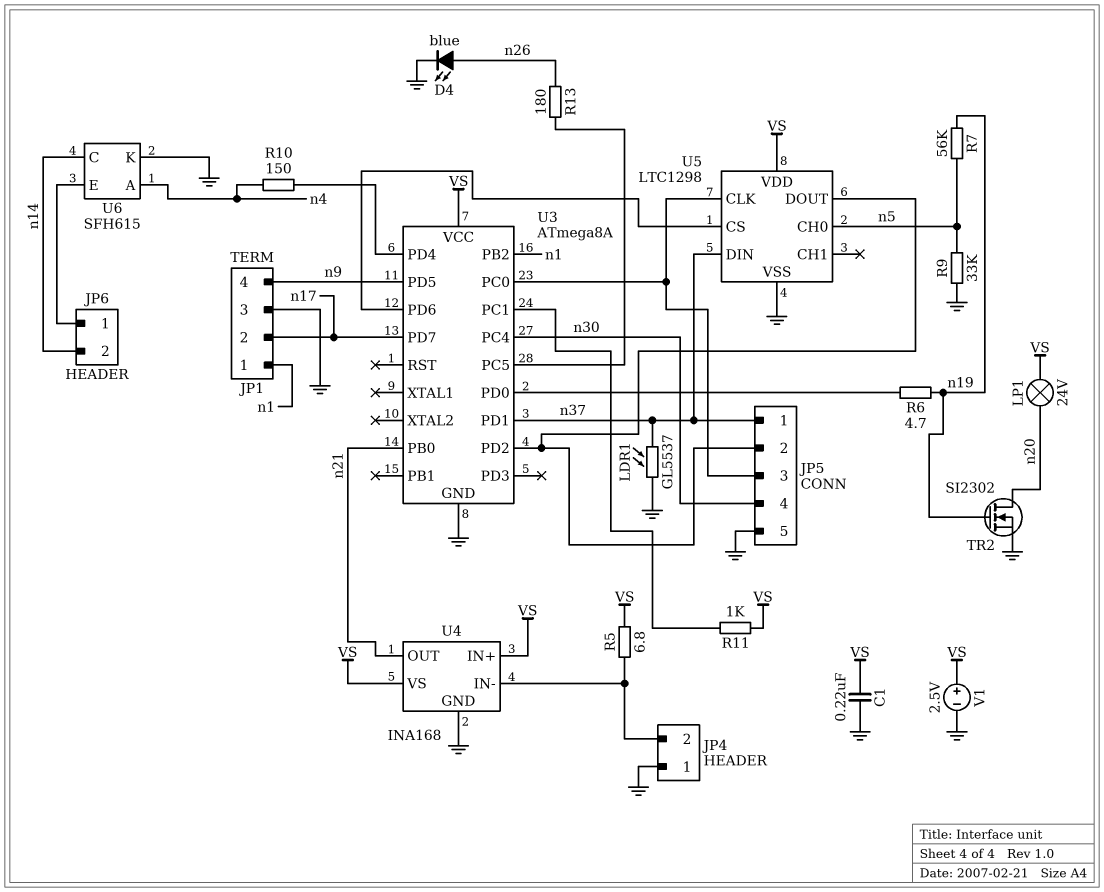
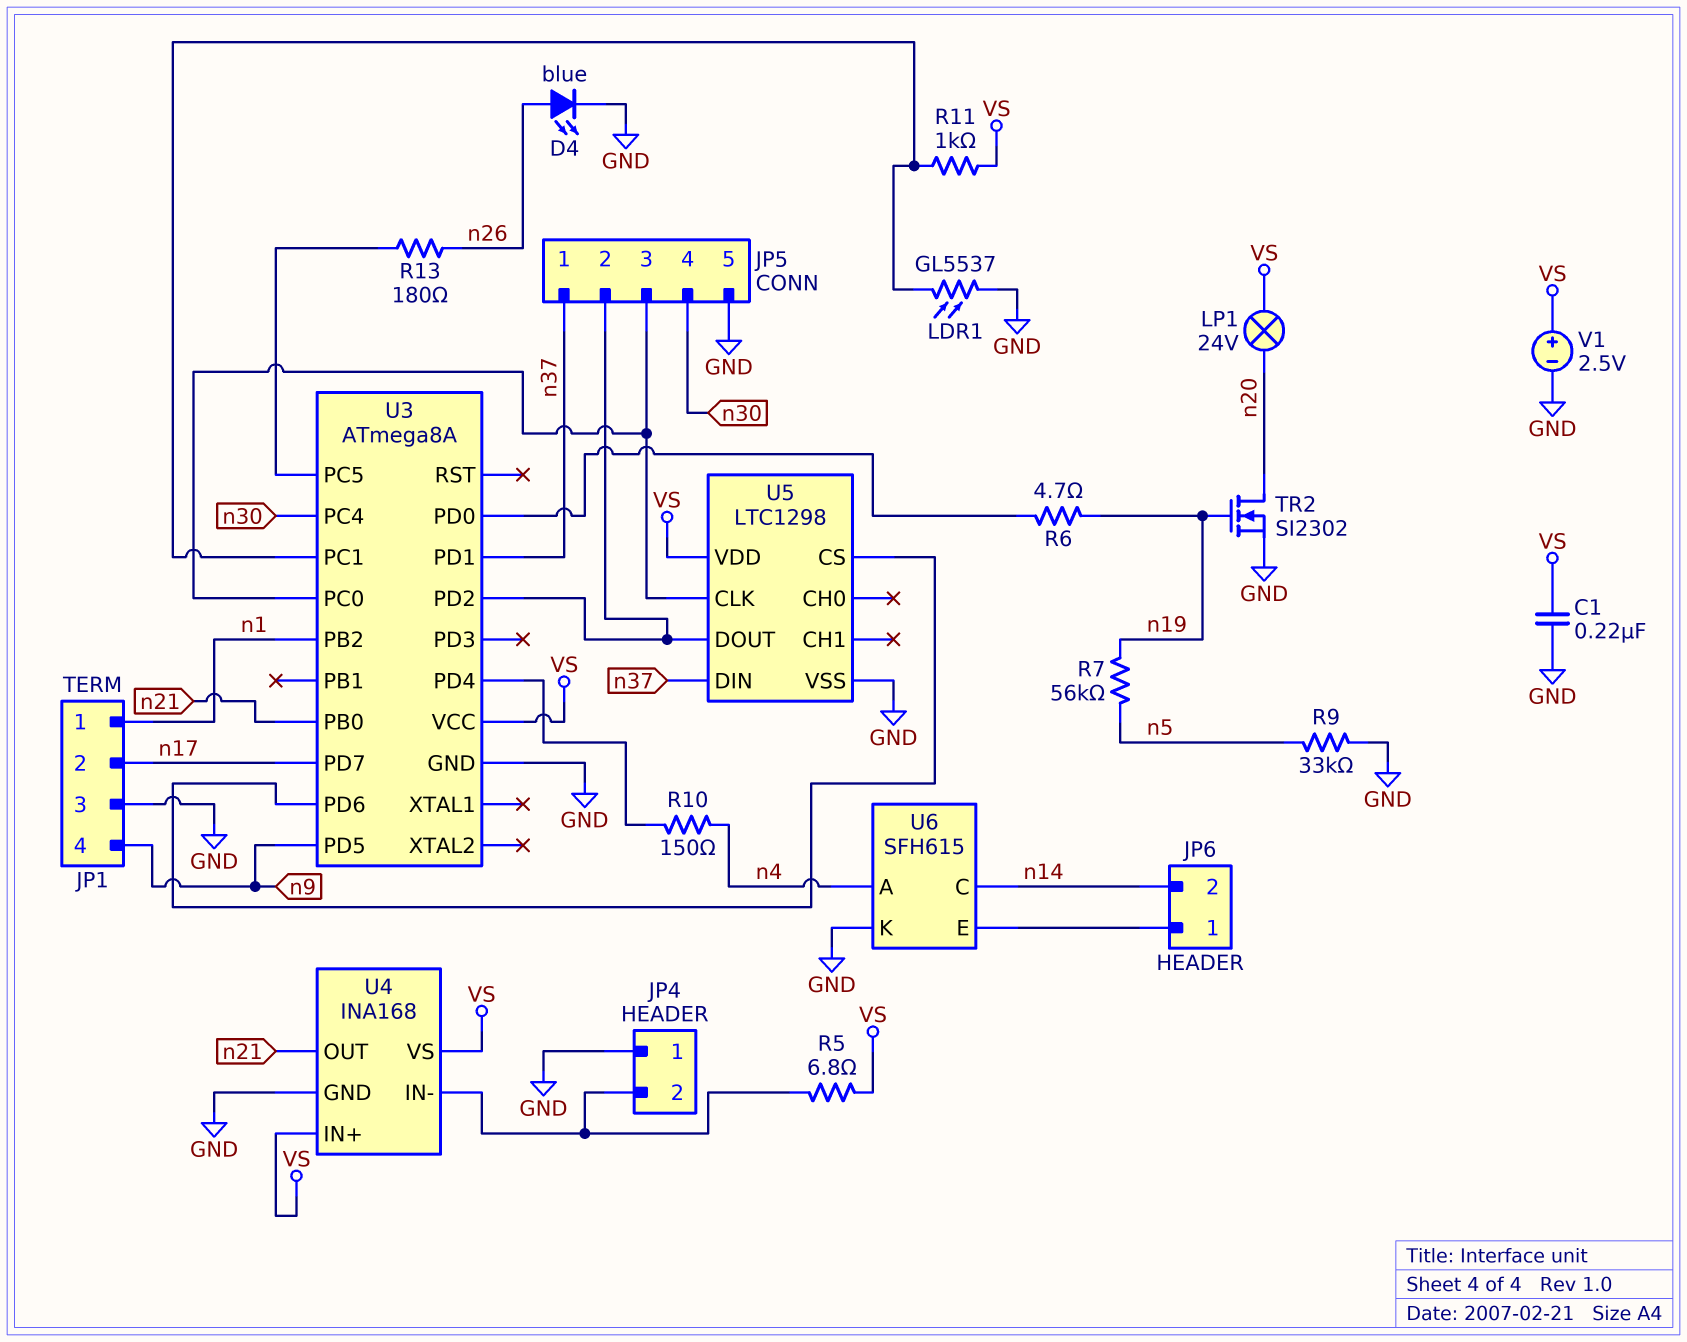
LDR1: GL5537 (GND, n37) -> GL5537 (GND, U3/PC1)
U5 pin CH0: n5 -> none

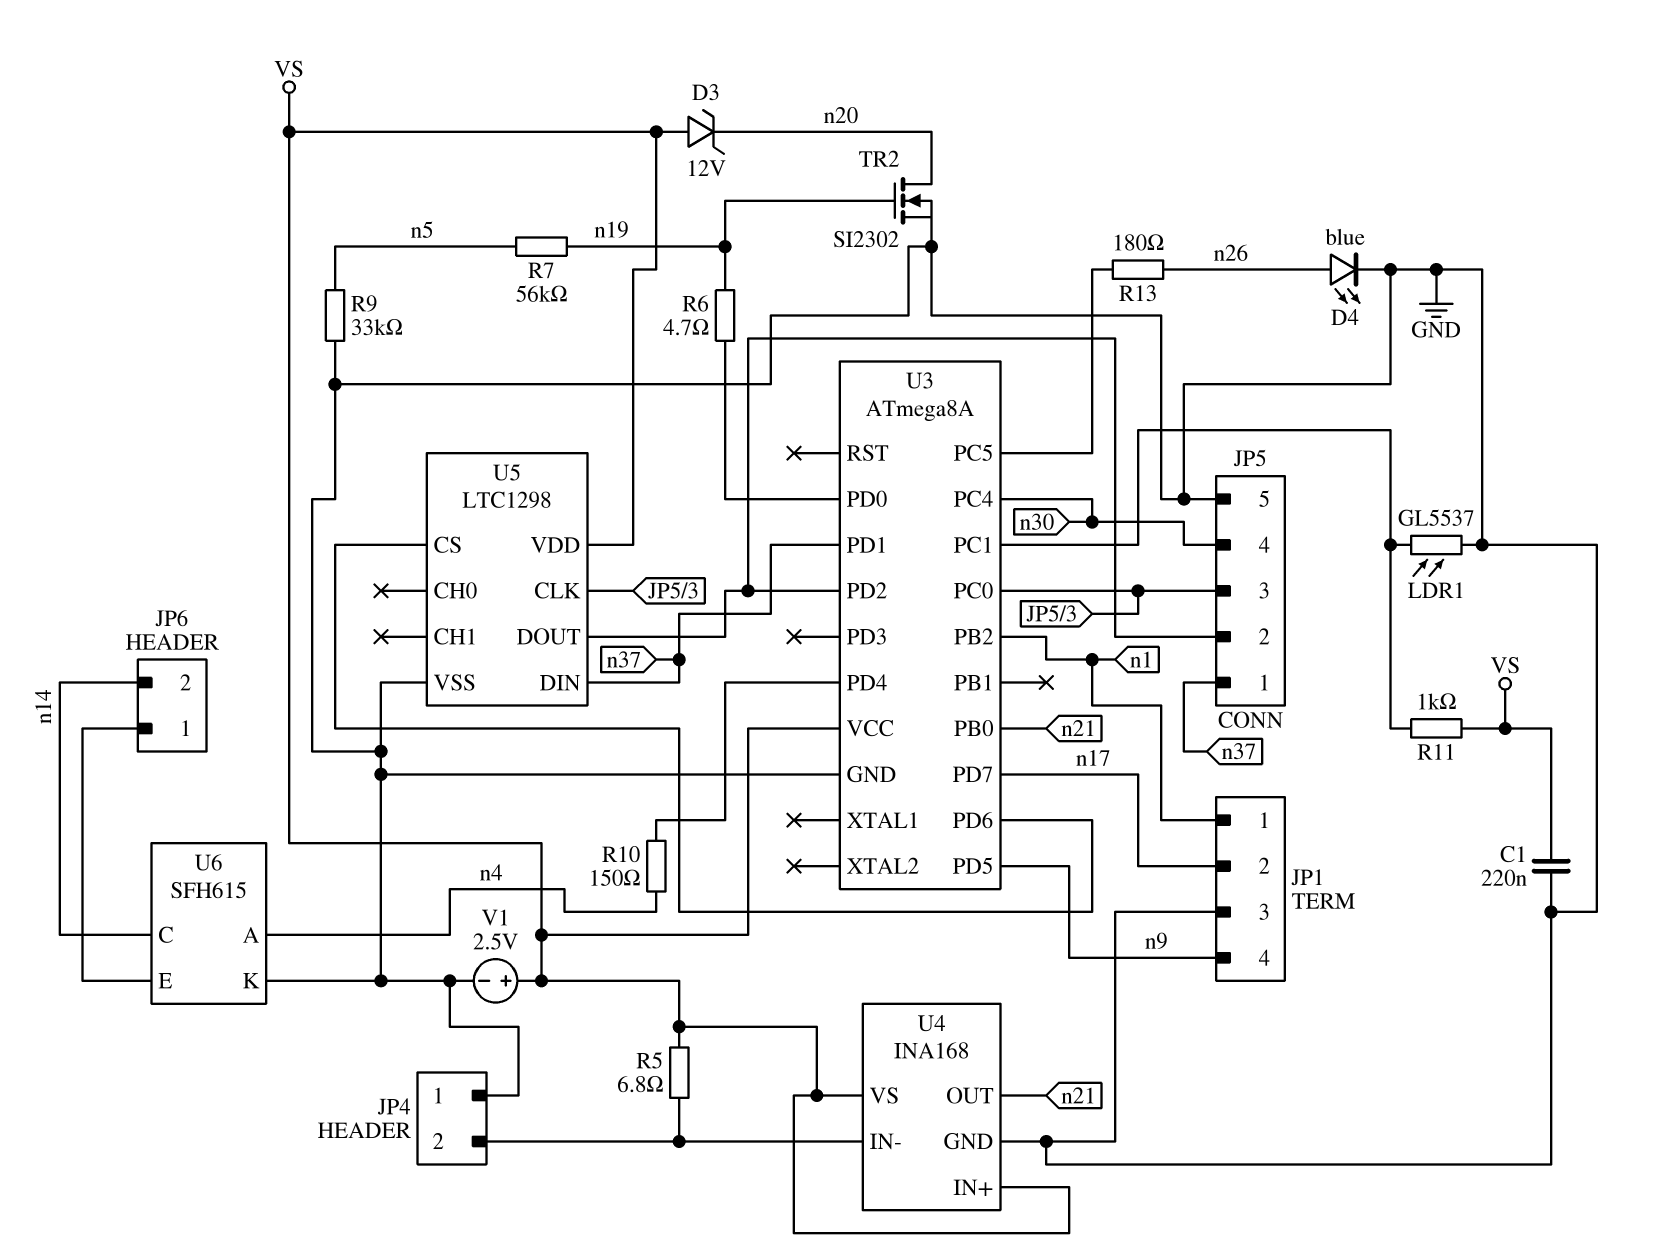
D3: none -> zener 12V (A VS, K n20)
LP1: lamp 24V (VS, n20) -> none

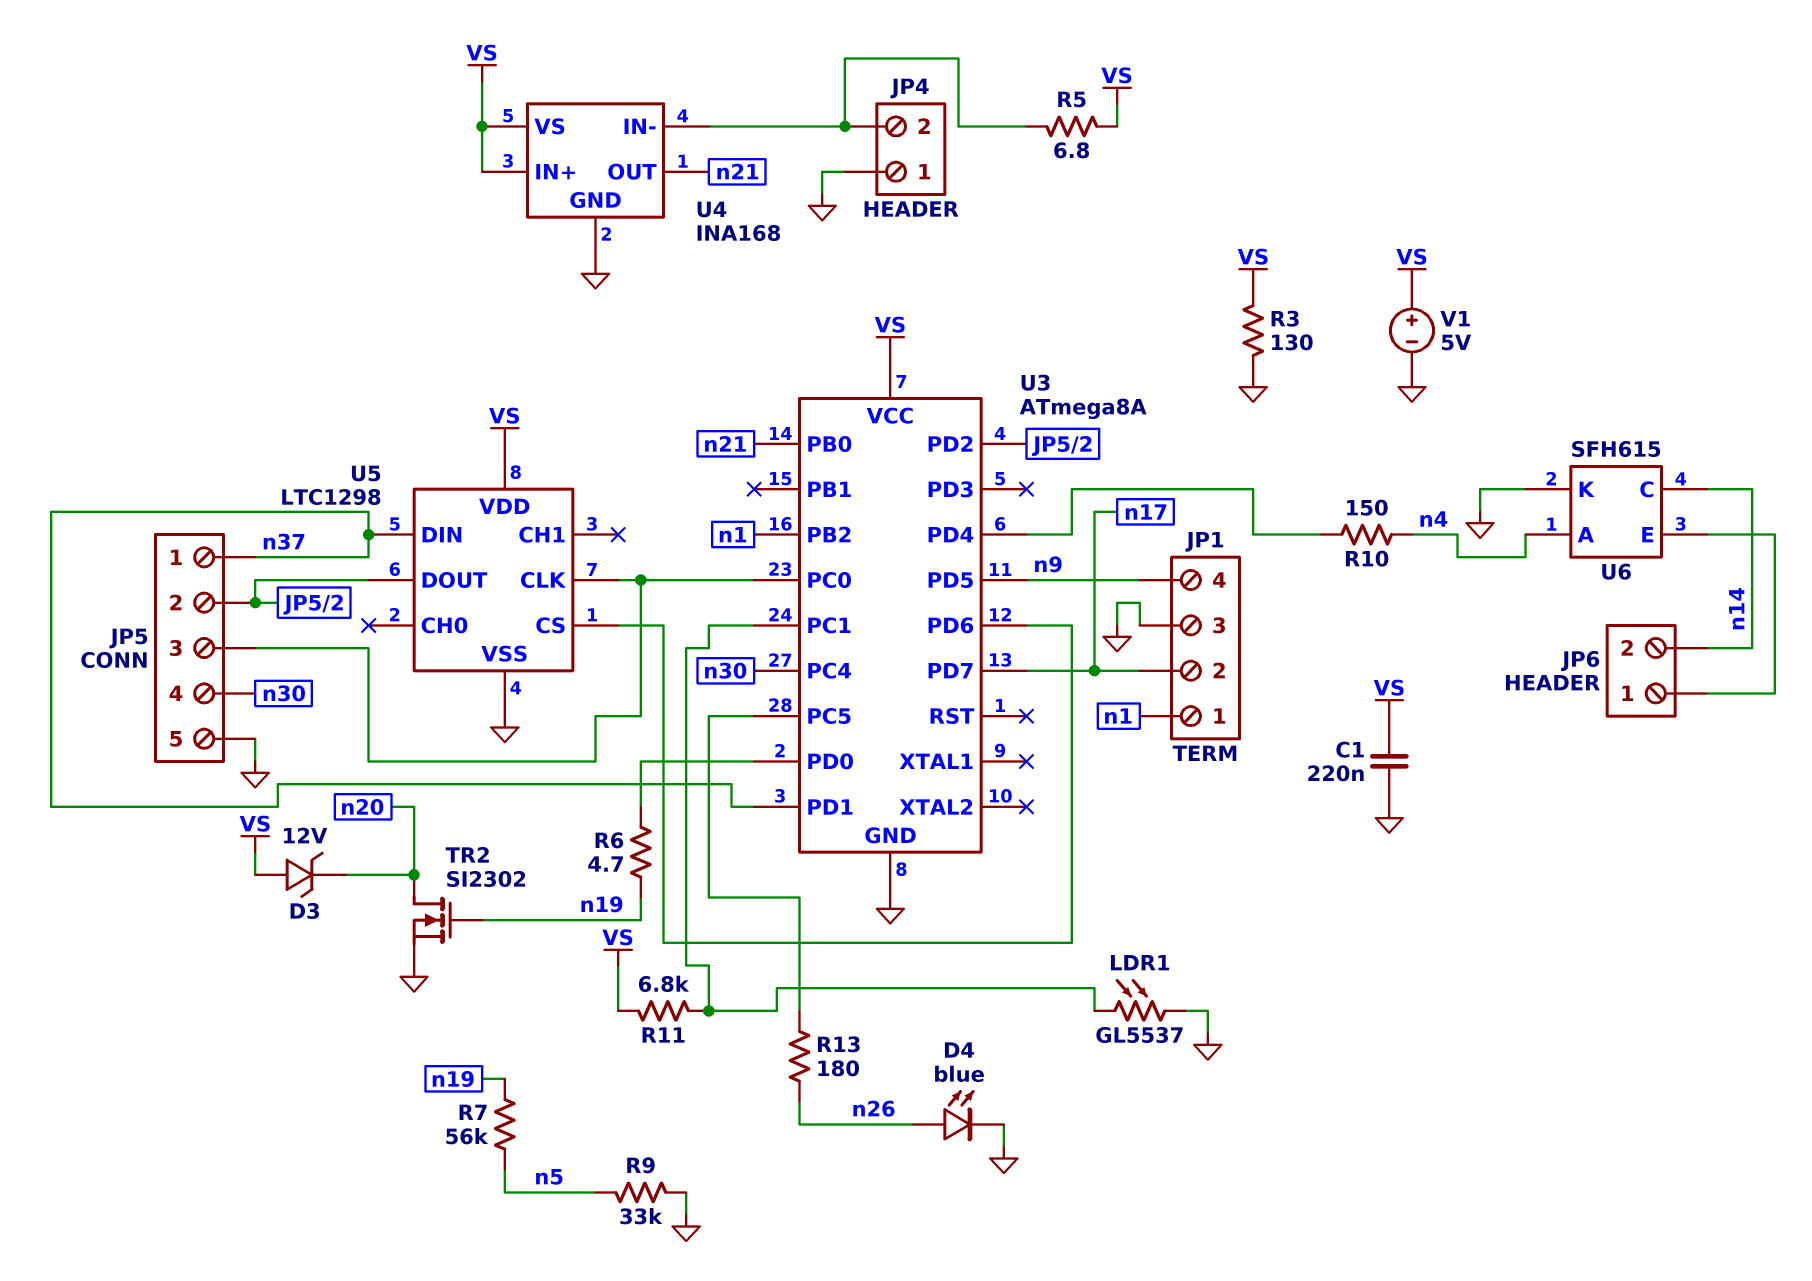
R3: none -> 130 (GND, VS)
R11: 1k (U3/PC1, VS) -> 6.8k (U3/PC1, VS)
V1: 2.5V (plus VS, minus GND) -> 5V (plus VS, minus GND)

